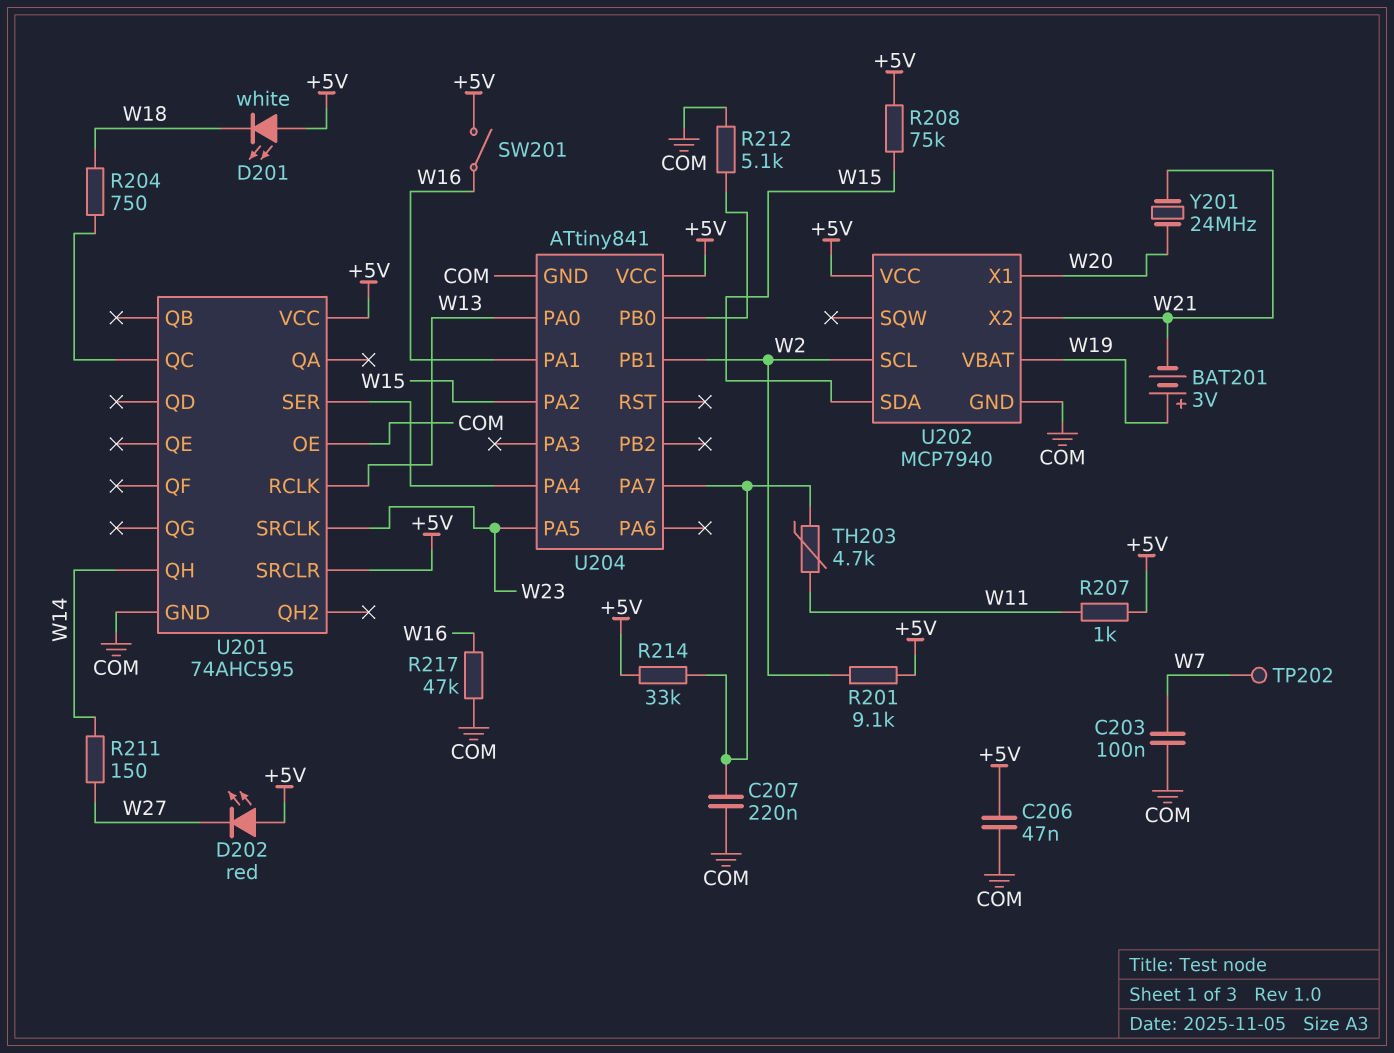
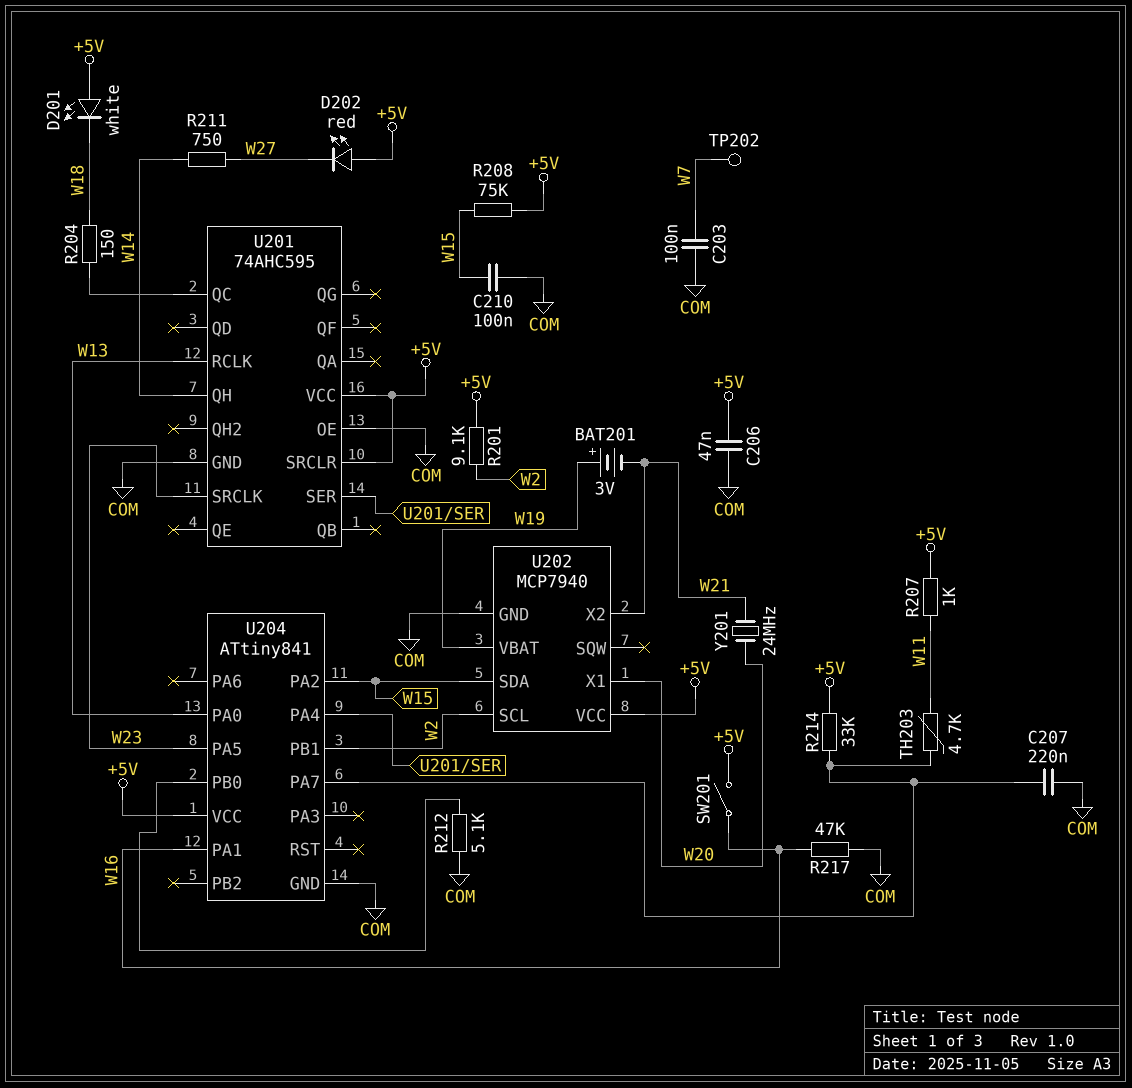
C210: none -> 100nF (COM, W15)
R204: 750 (U201/QC, W18) -> 150 (U201/QC, W18)
R211: 150 (W14, W27) -> 750 (W14, W27)

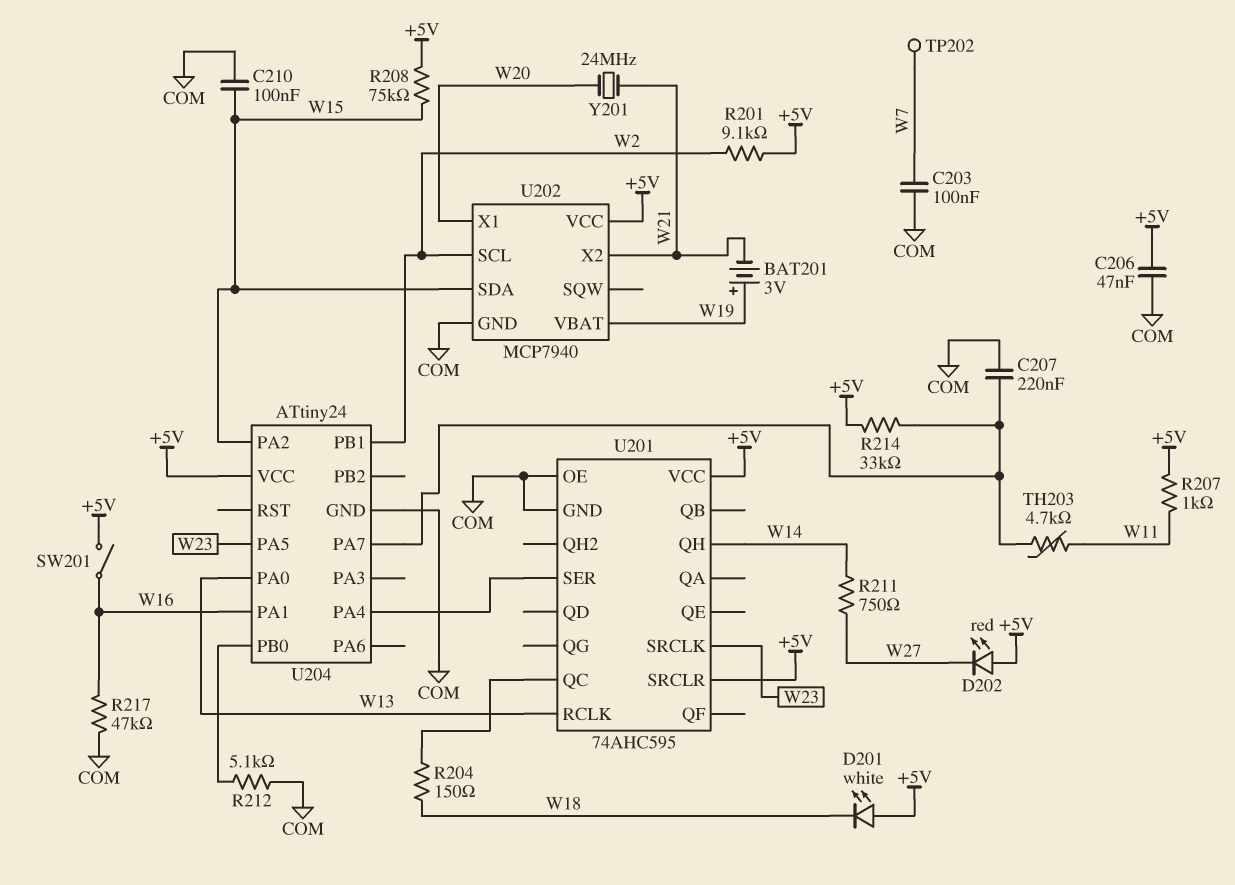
U204: ATtiny841 -> ATtiny24

